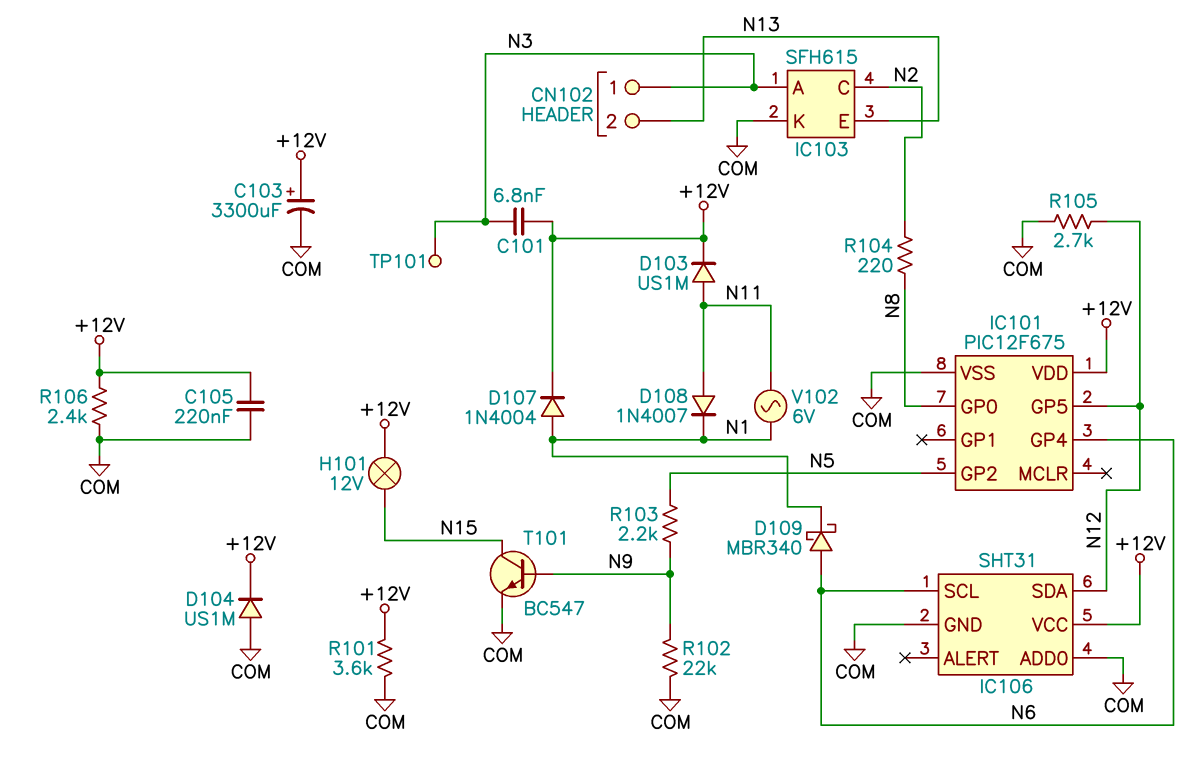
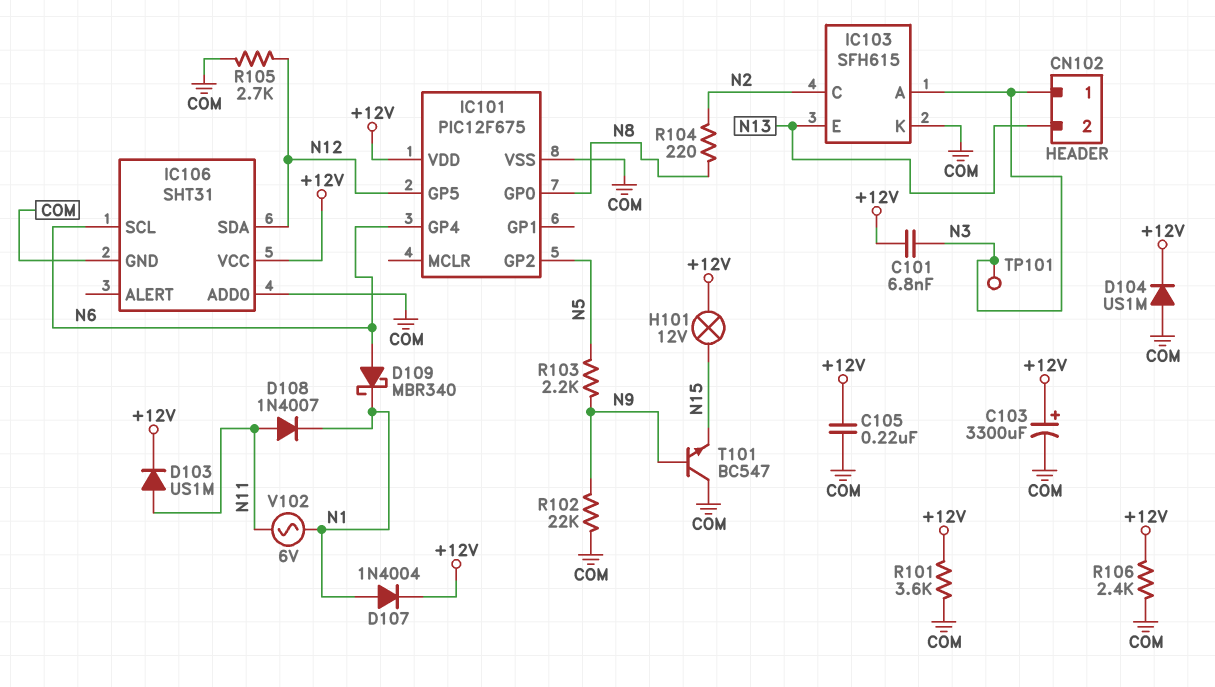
T101: NPN BC547 (B N9, C N15, E COM) -> NPN BC547 (B N9, C COM, E N15)

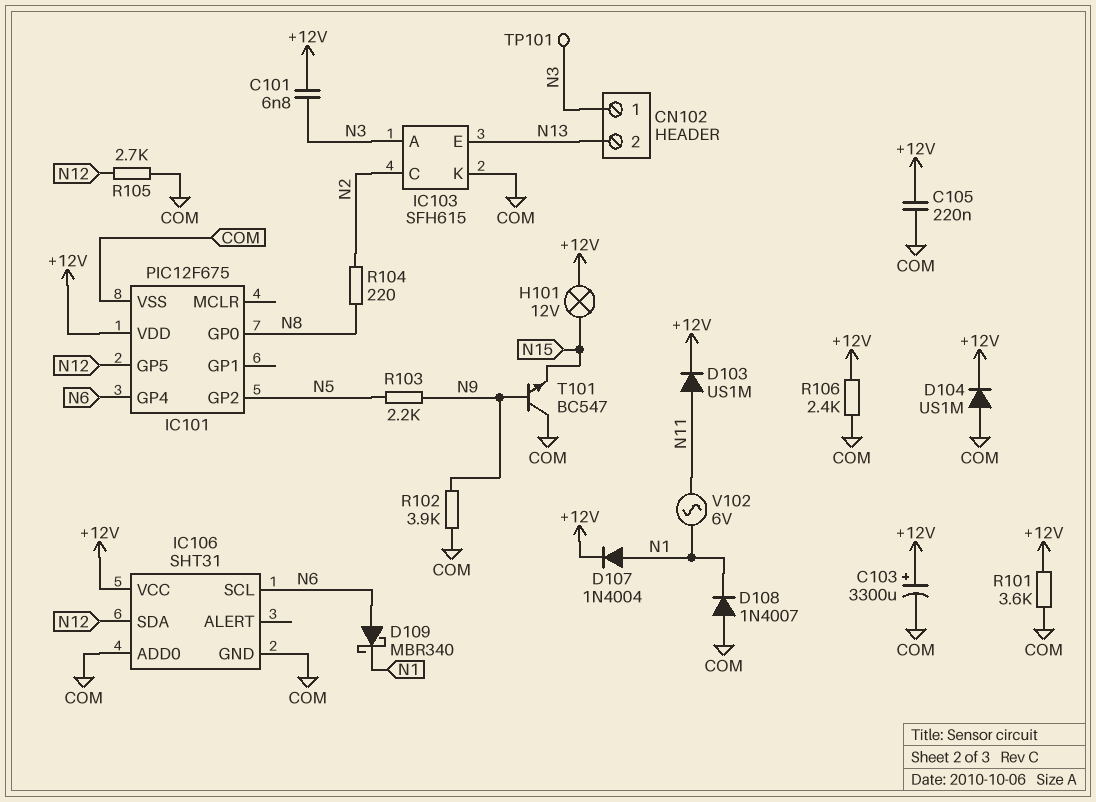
D108: diode 1N4007 (A N11, K N1) -> diode 1N4007 (A COM, K N1)
R102: 22k (COM, N9) -> 3.9k (COM, N9)

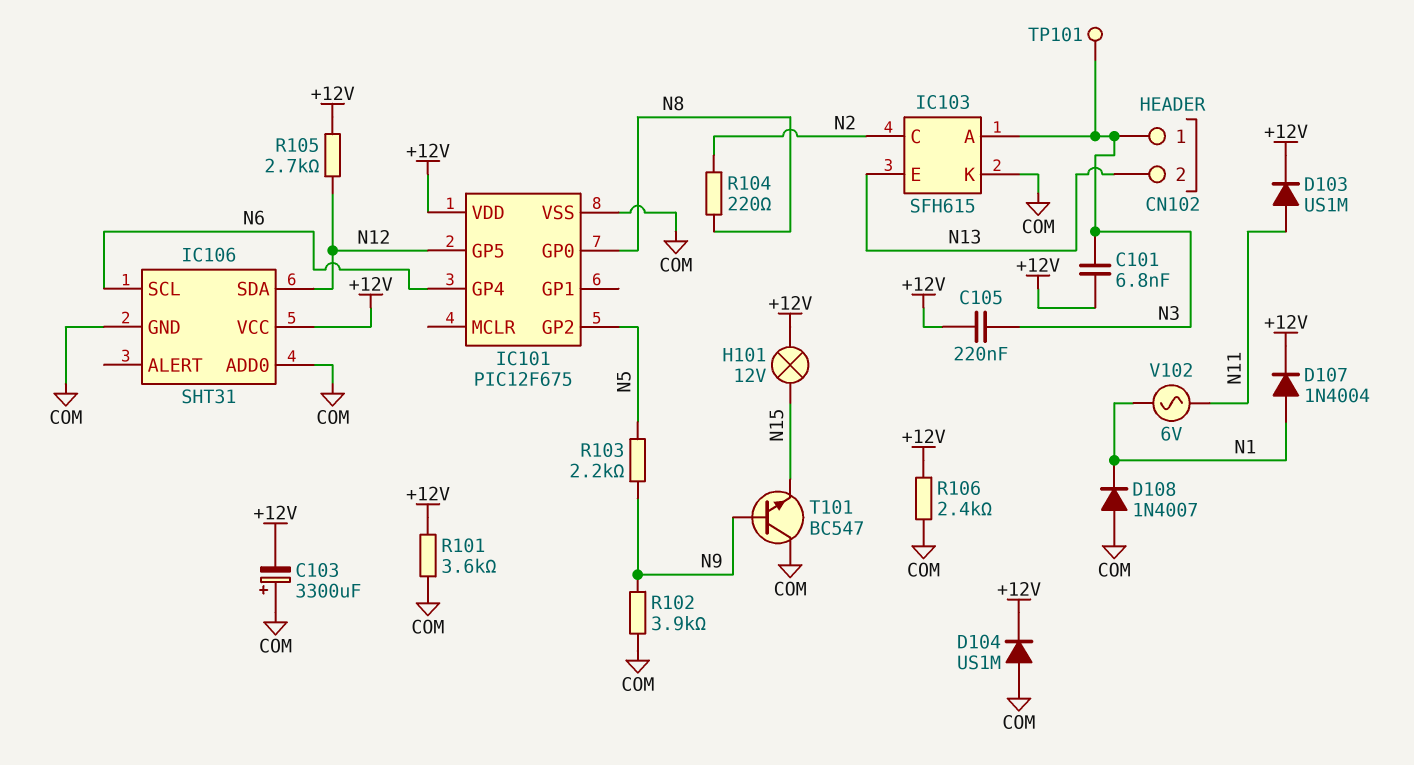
C103: 3300uF (plus +12V, minus COM) -> 3300uF (plus COM, minus +12V)
C105: 220nF (+12V, COM) -> 220nF (+12V, N3)
D109: schottky MBR340 (A N6, K N1) -> none
R105: 2.7k (COM, N12) -> 2.7k (+12V, N12)

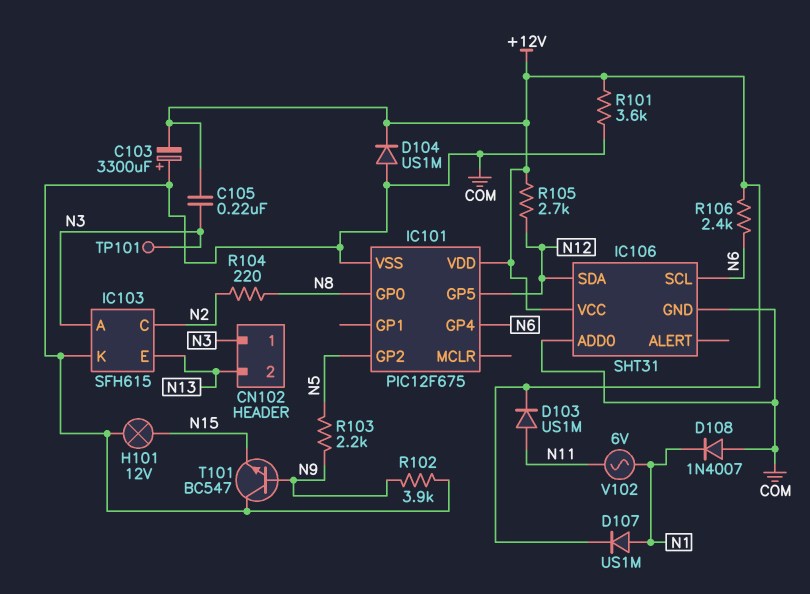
C101: 6.8nF (+12V, N3) -> none
D107: diode 1N4004 (A N1, K +12V) -> diode US1M (A N1, K +12V)
H101: lamp 12V (+12V, N15) -> lamp 12V (COM, N15)
R106: 2.4k (+12V, COM) -> 2.4k (+12V, N6)

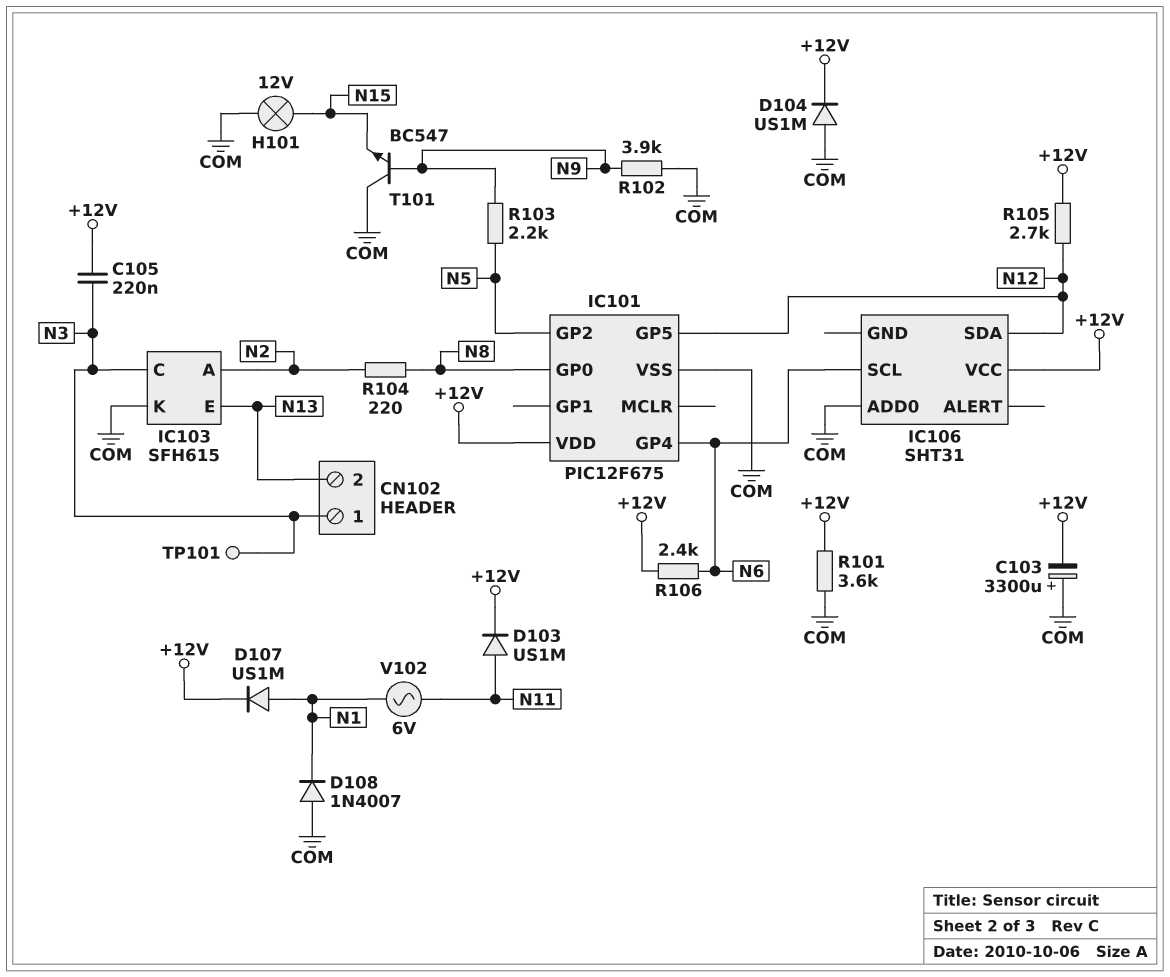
IC103 pin A: N3 -> N2
IC103 pin C: N2 -> N3
IC106 pin GND: COM -> none

